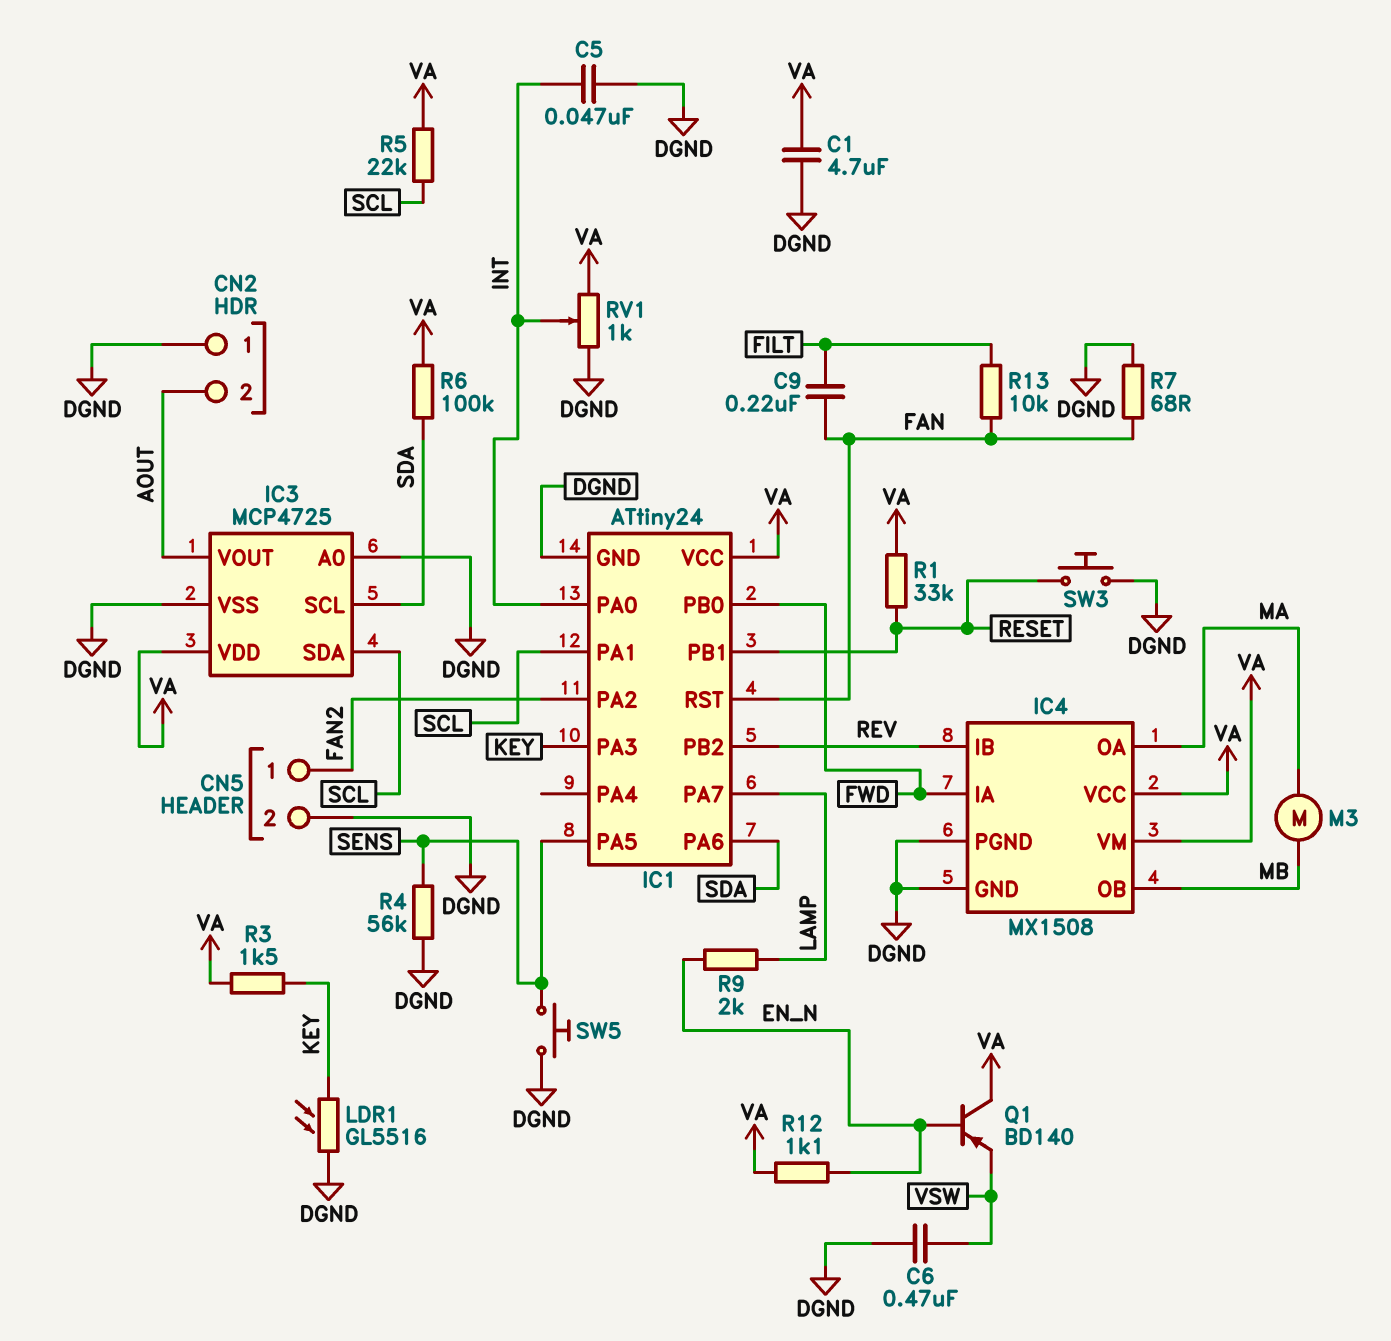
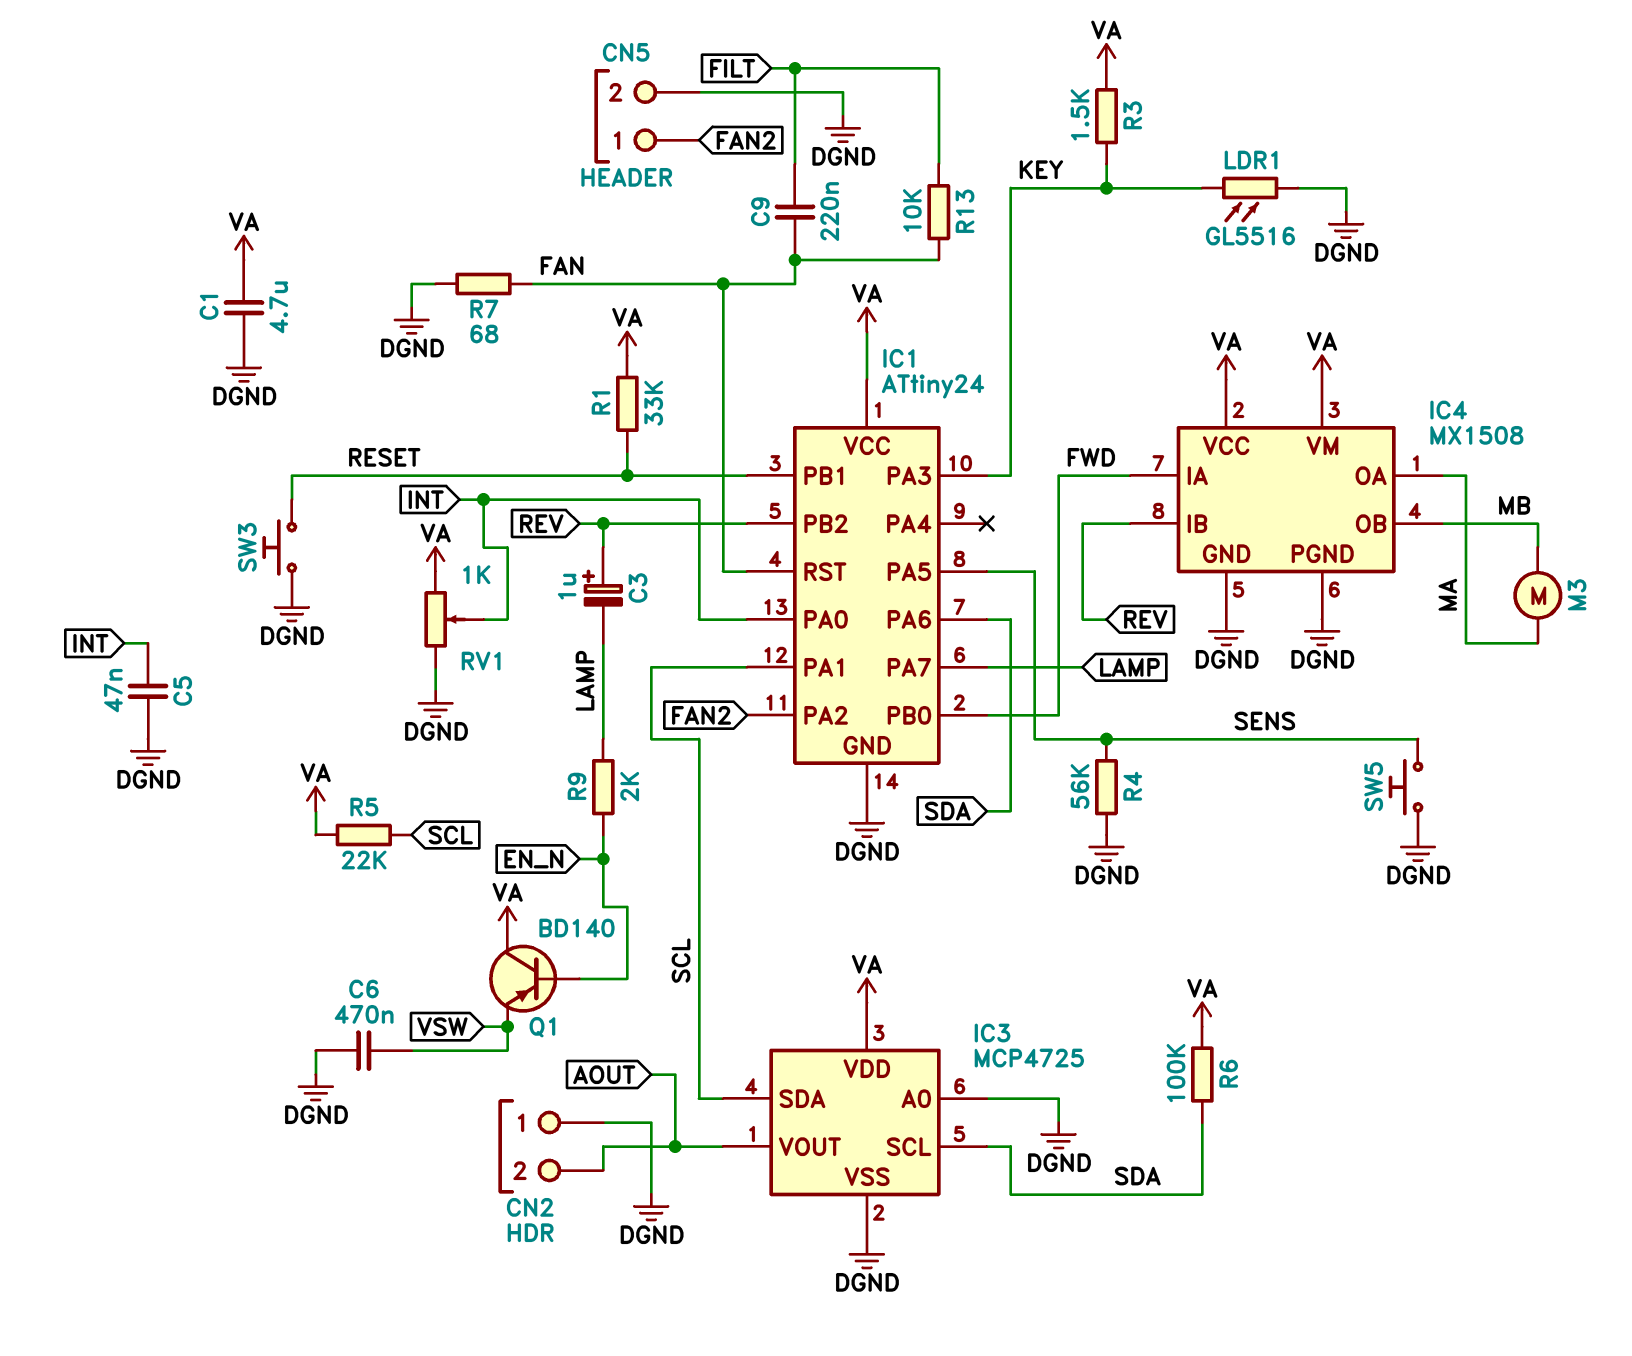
C3: none -> 1uF (plus REV, minus LAMP)
R12: 1.1k (EN_N, VA) -> none

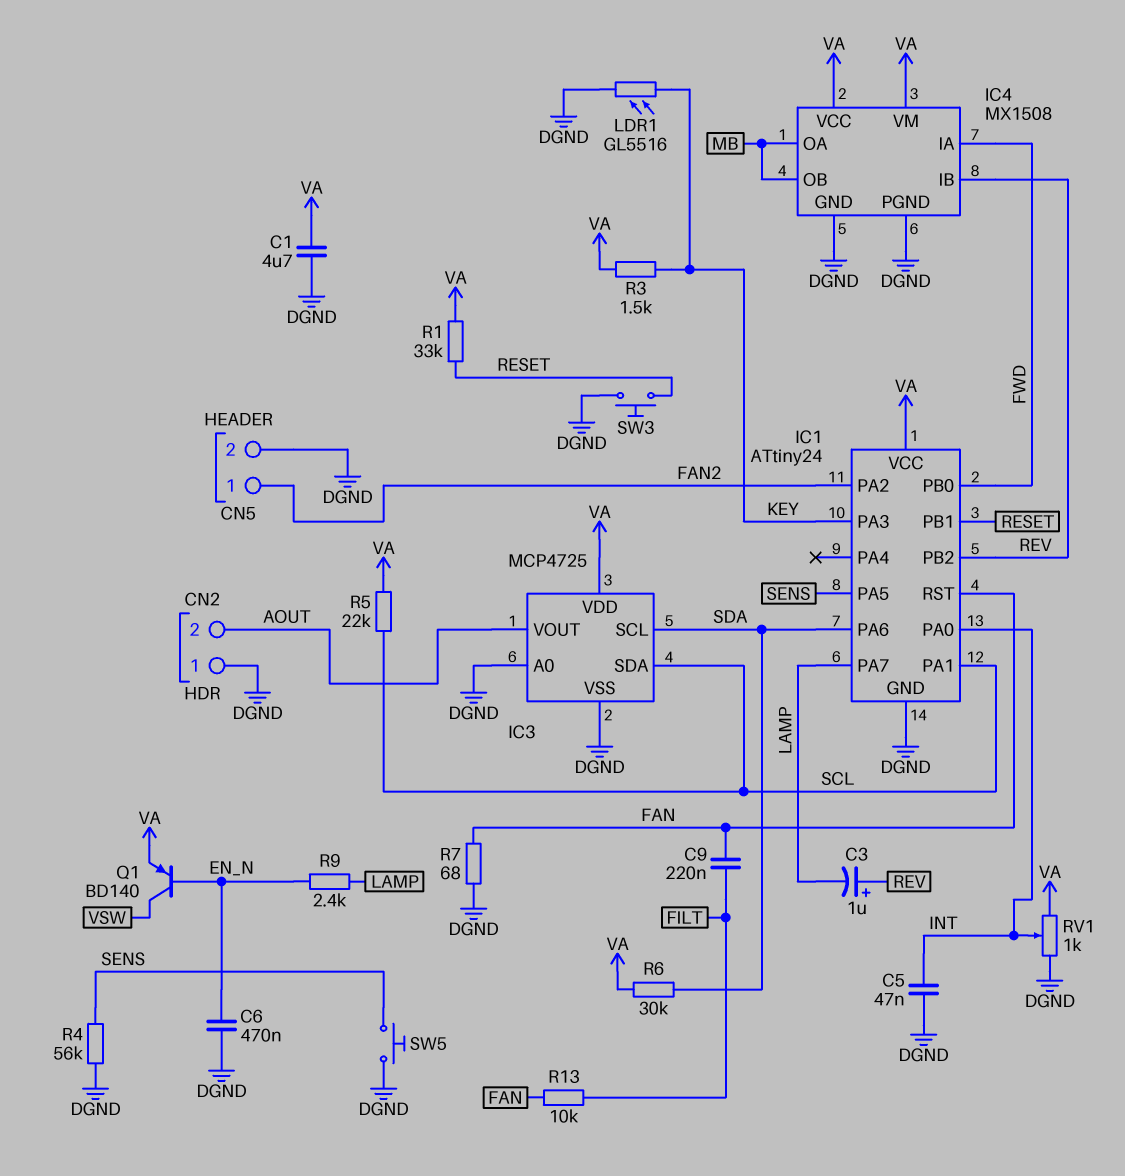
C6: 470nF (DGND, VSW) -> 470nF (DGND, EN_N)
IC4 pin OA: MA -> MB
M3: motor (MA, MB) -> none
Q1: PNP BD140 (B EN_N, C VA, E VSW) -> PNP BD140 (B EN_N, C VSW, E VA)
R6: 100k (SDA, VA) -> 30k (SDA, VA)
R9: 2k (EN_N, LAMP) -> 2.4k (EN_N, LAMP)

